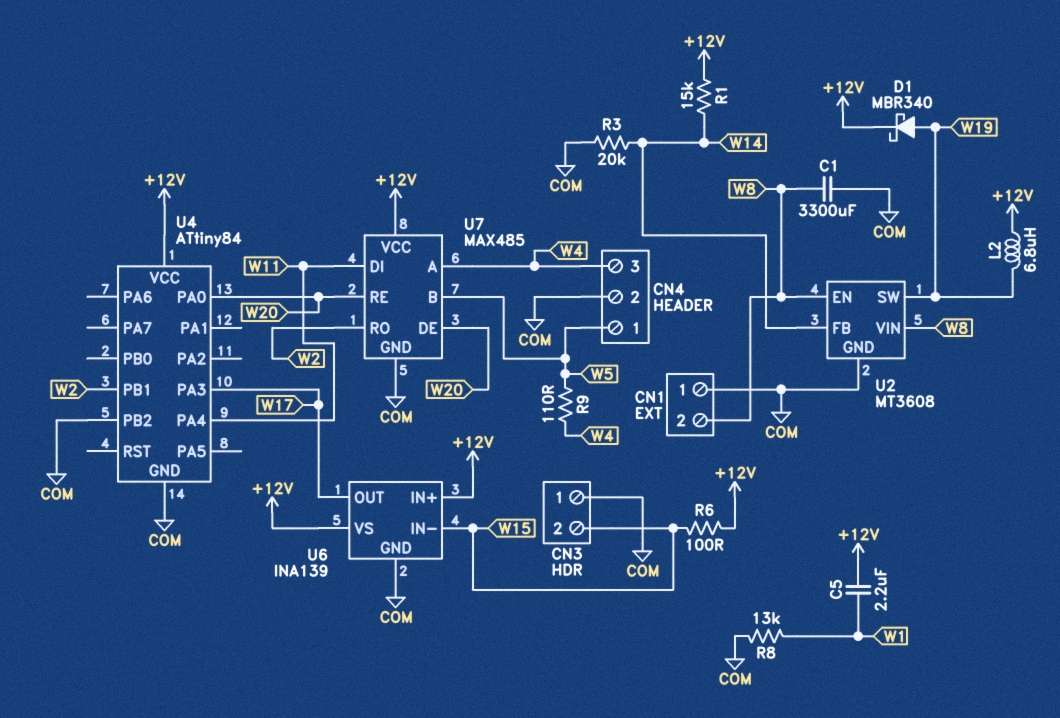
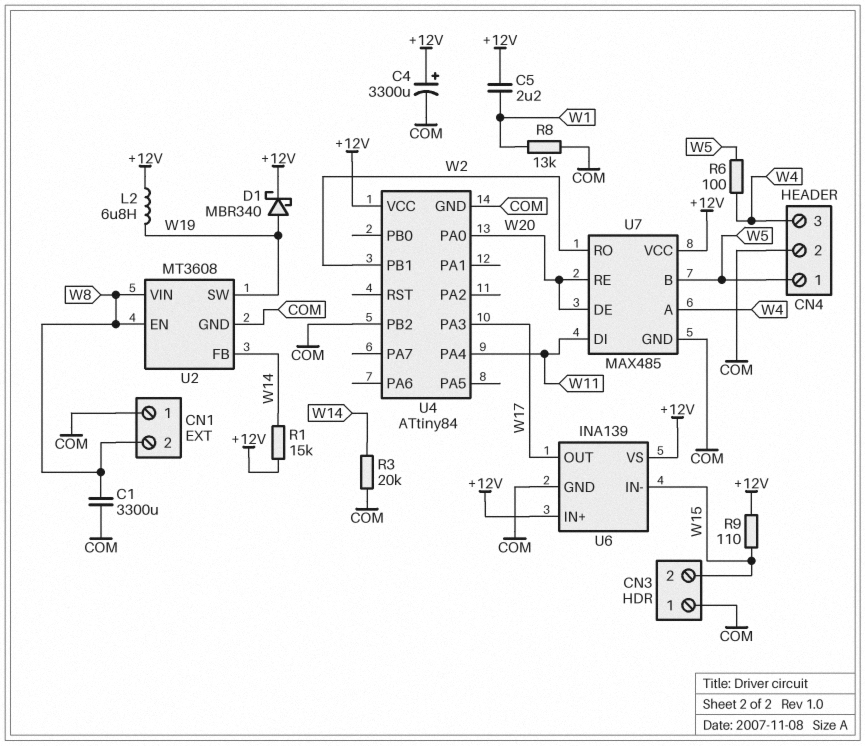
C4: none -> 3300uF (plus +12V, minus COM)
R6: 100 (+12V, W15) -> 100 (W4, W5)
R9: 110 (W4, W5) -> 110 (+12V, W15)

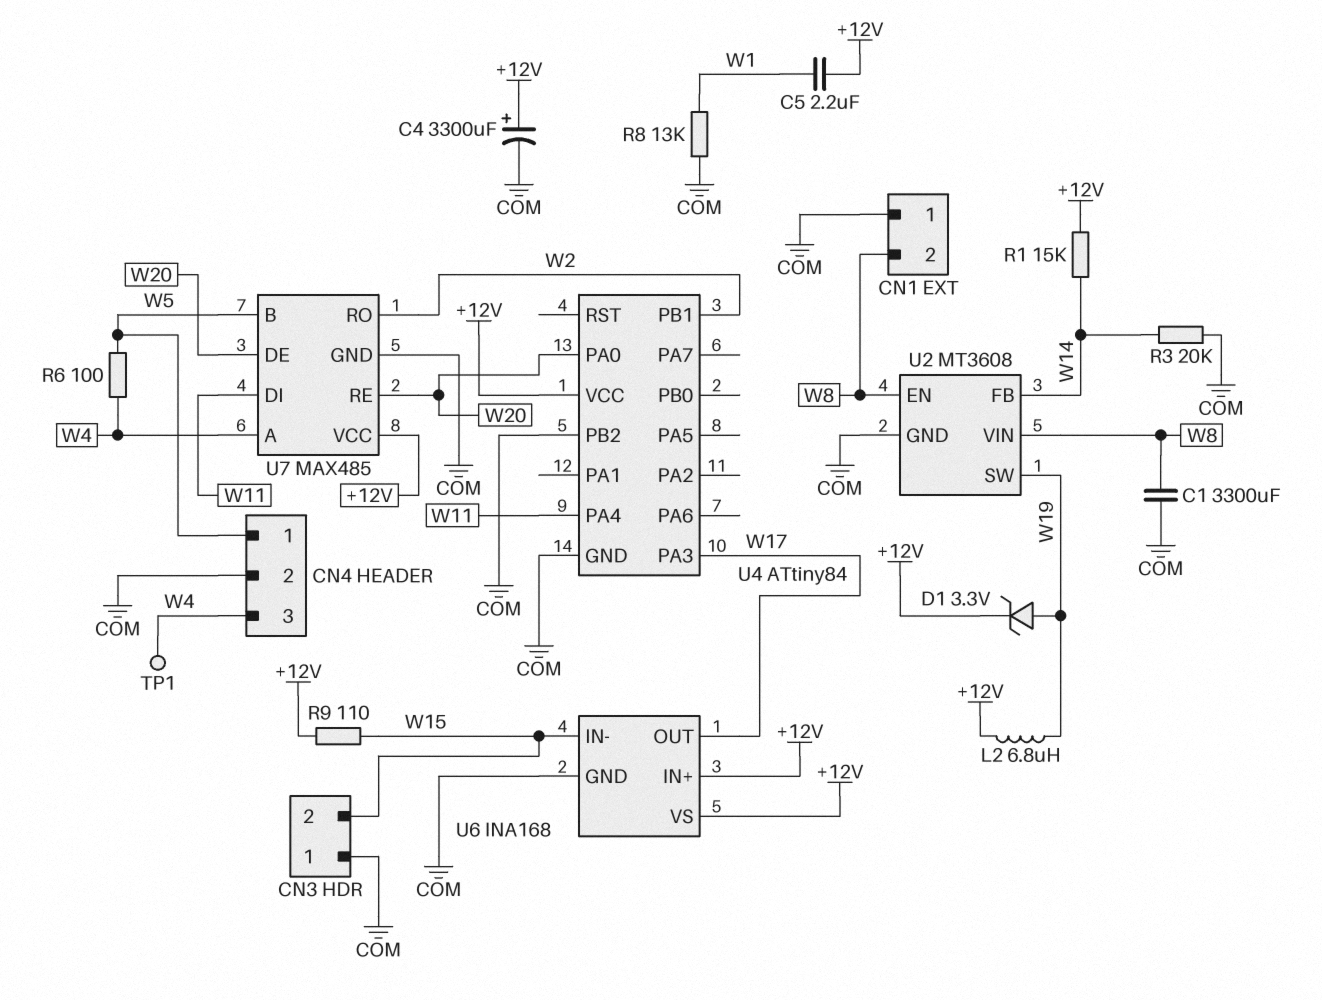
D1: schottky MBR340 (A W19, K +12V) -> zener 3.3V (A W19, K +12V)
TP1: none -> test point (W4)
U6: INA139 -> INA168

